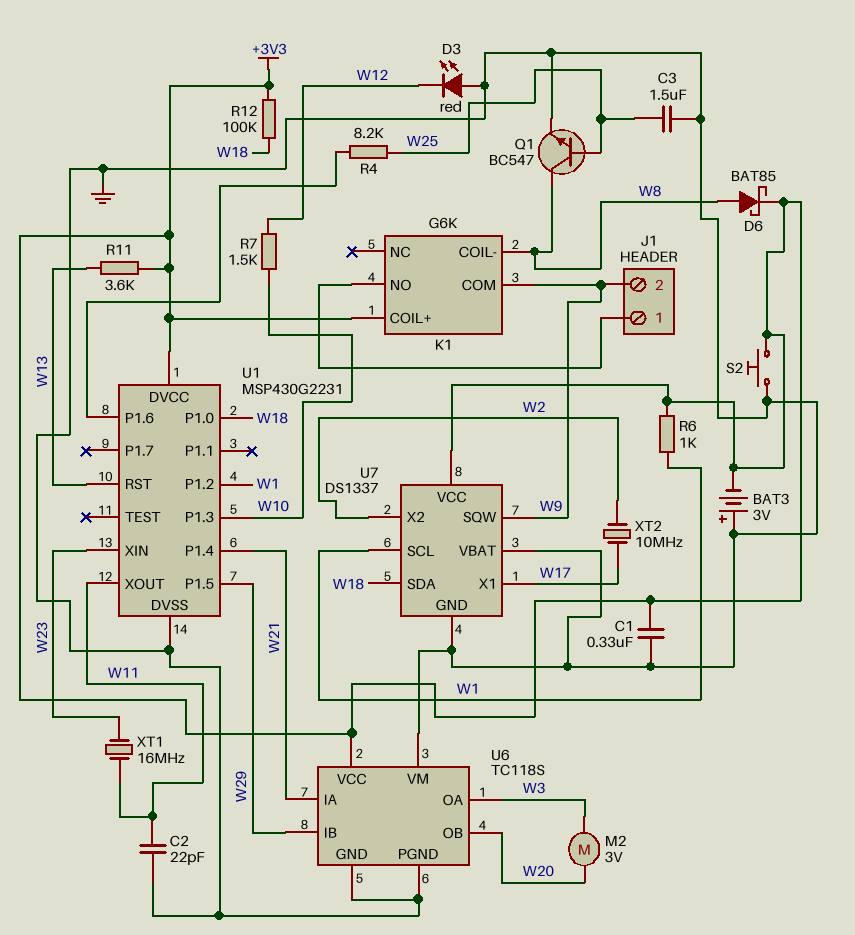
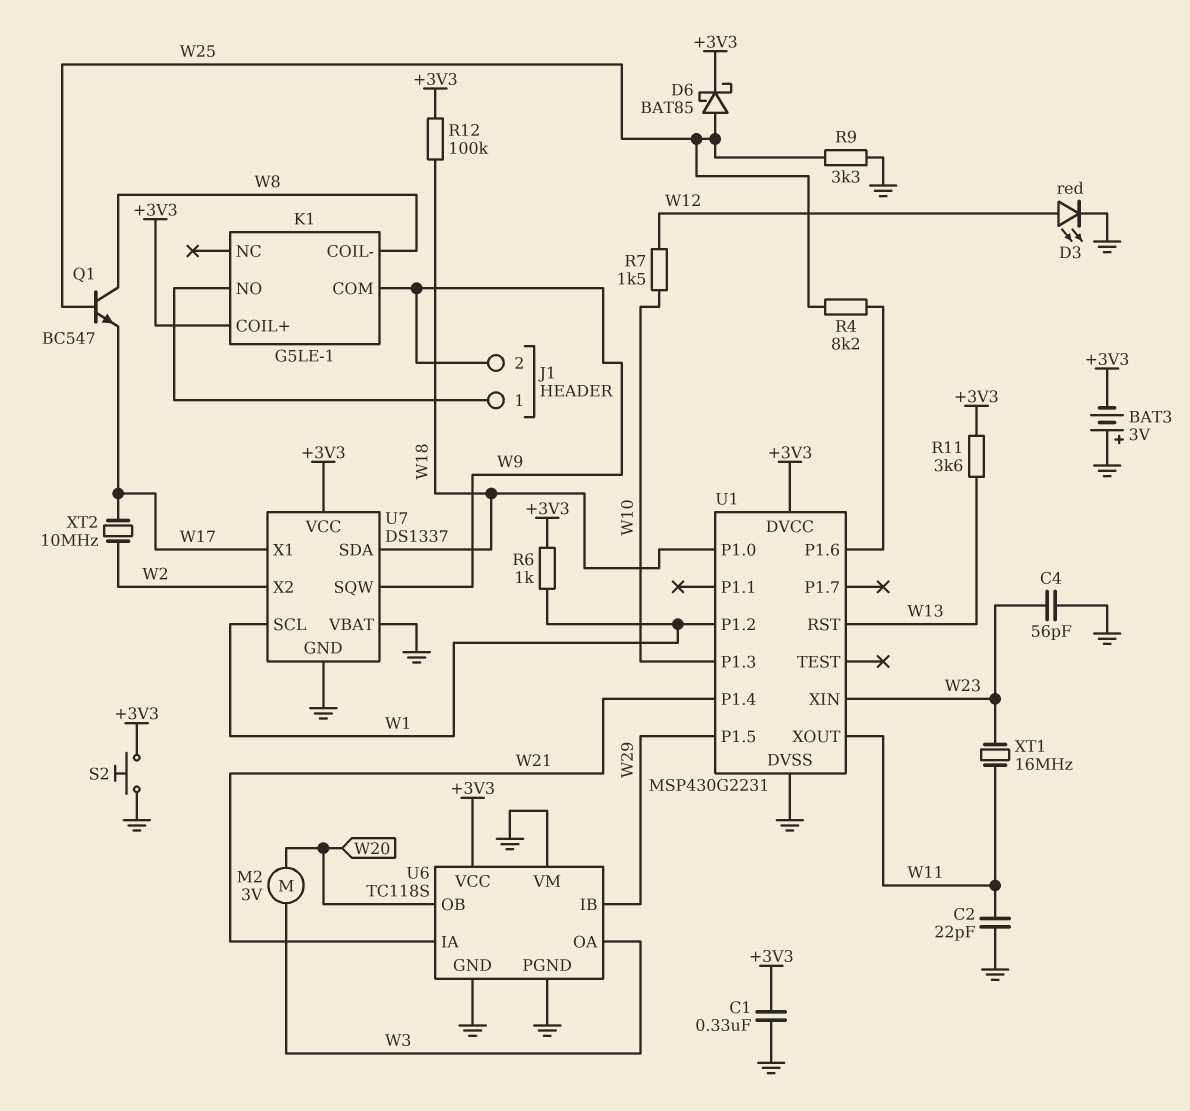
C3: 1.5uF (GND, W25) -> none
C4: none -> 56pF (GND, W23)
D3: LED red (A GND, K W12) -> LED red (A W12, K GND)
D6: schottky BAT85 (A W8, K +3V3) -> schottky BAT85 (A W25, K +3V3)
K1: G6K -> G5LE-1
Q1: NPN BC547 (B W25, C W8, E GND) -> NPN BC547 (B W25, C W8, E W17)
R9: none -> 3.3k (GND, W25)

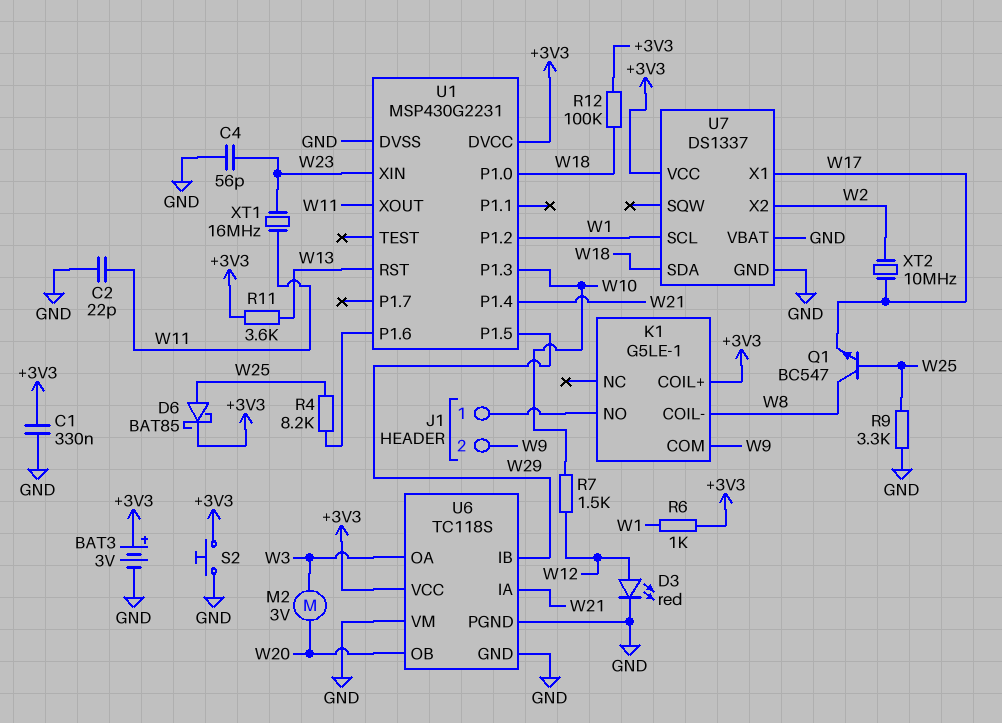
BAT3: 3V (plus GND, minus +3V3) -> 3V (plus +3V3, minus GND)
U7 pin SQW: W9 -> none

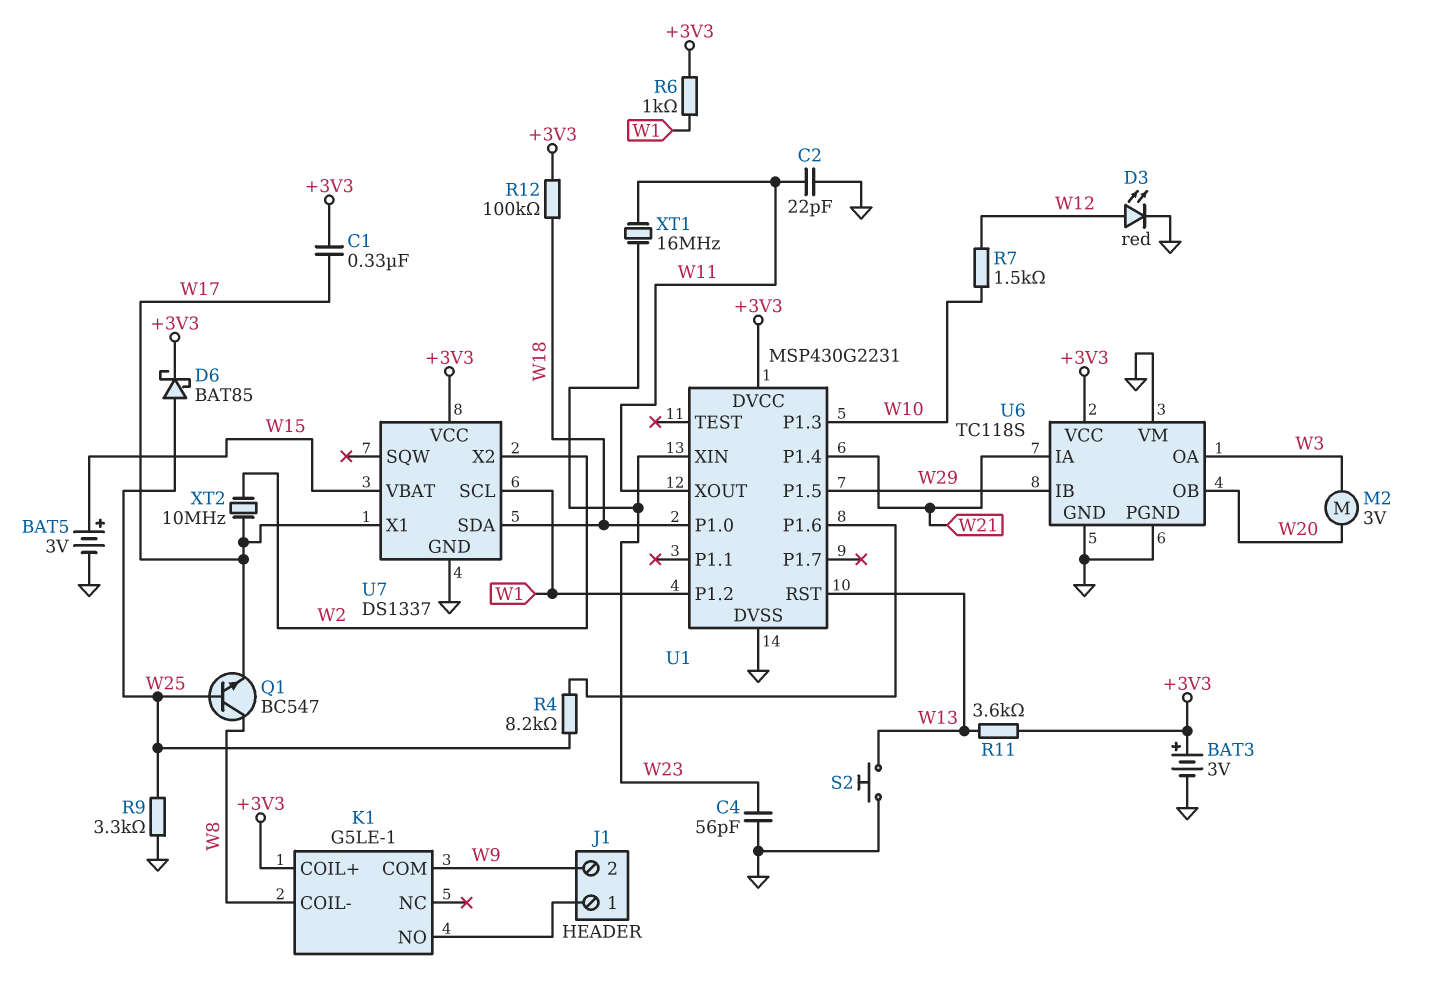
BAT5: none -> 3V (plus W15, minus GND)
C1: 330nF (+3V3, GND) -> 330nF (+3V3, W17)
S2: button (+3V3, GND) -> button (GND, W13)
U7 pin VBAT: GND -> W15

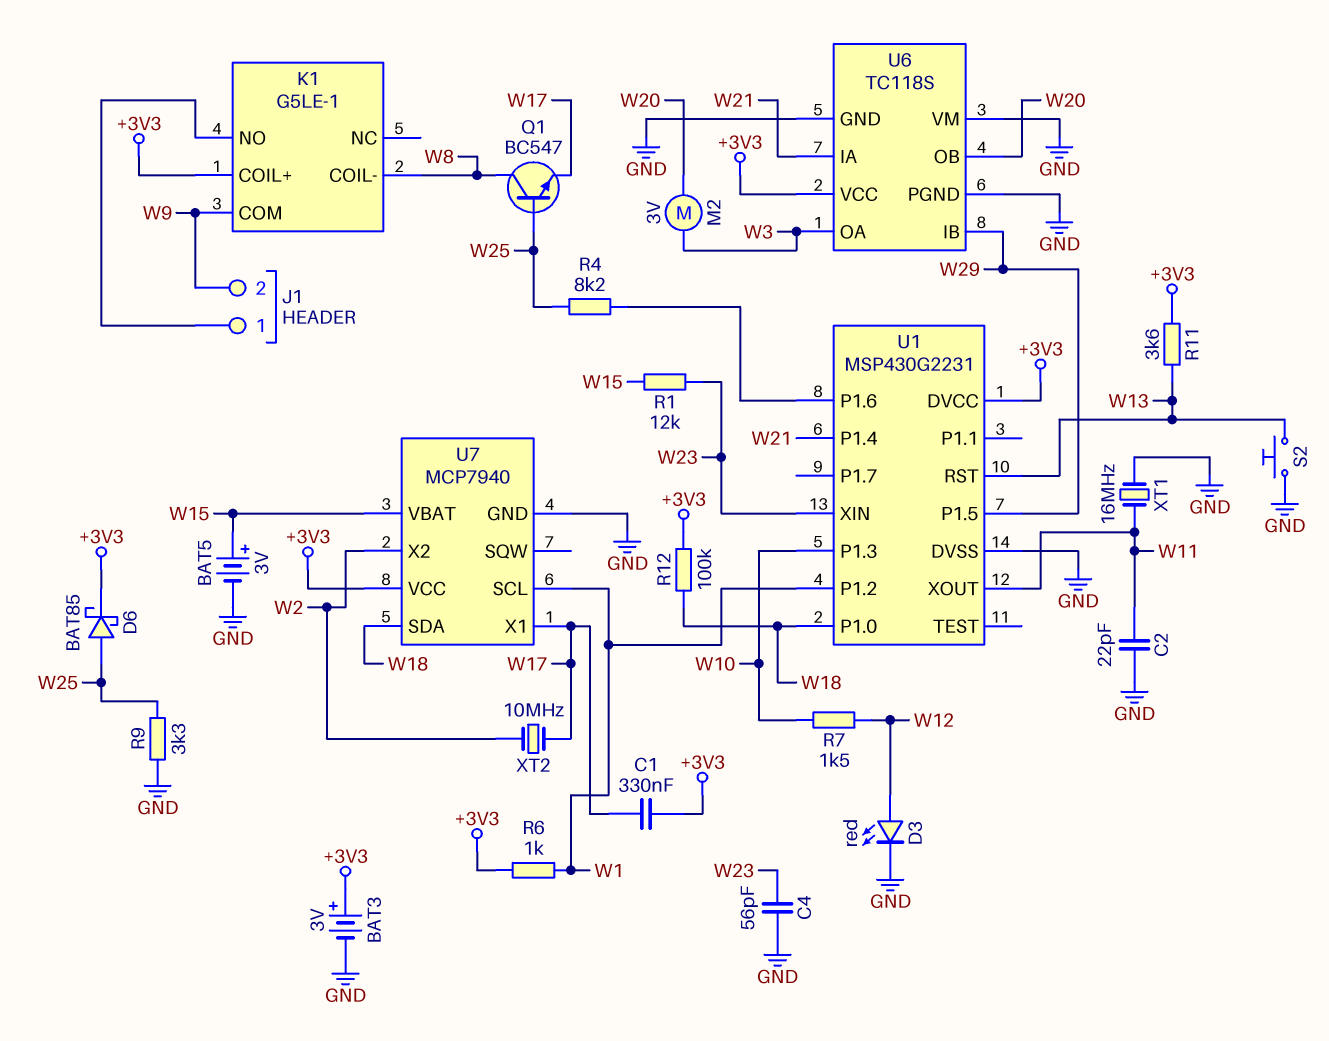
R1: none -> 12k (W15, W23)
U7: DS1337 -> MCP7940
XT1: 16MHz (W11, W23) -> 16MHz (GND, W11)

